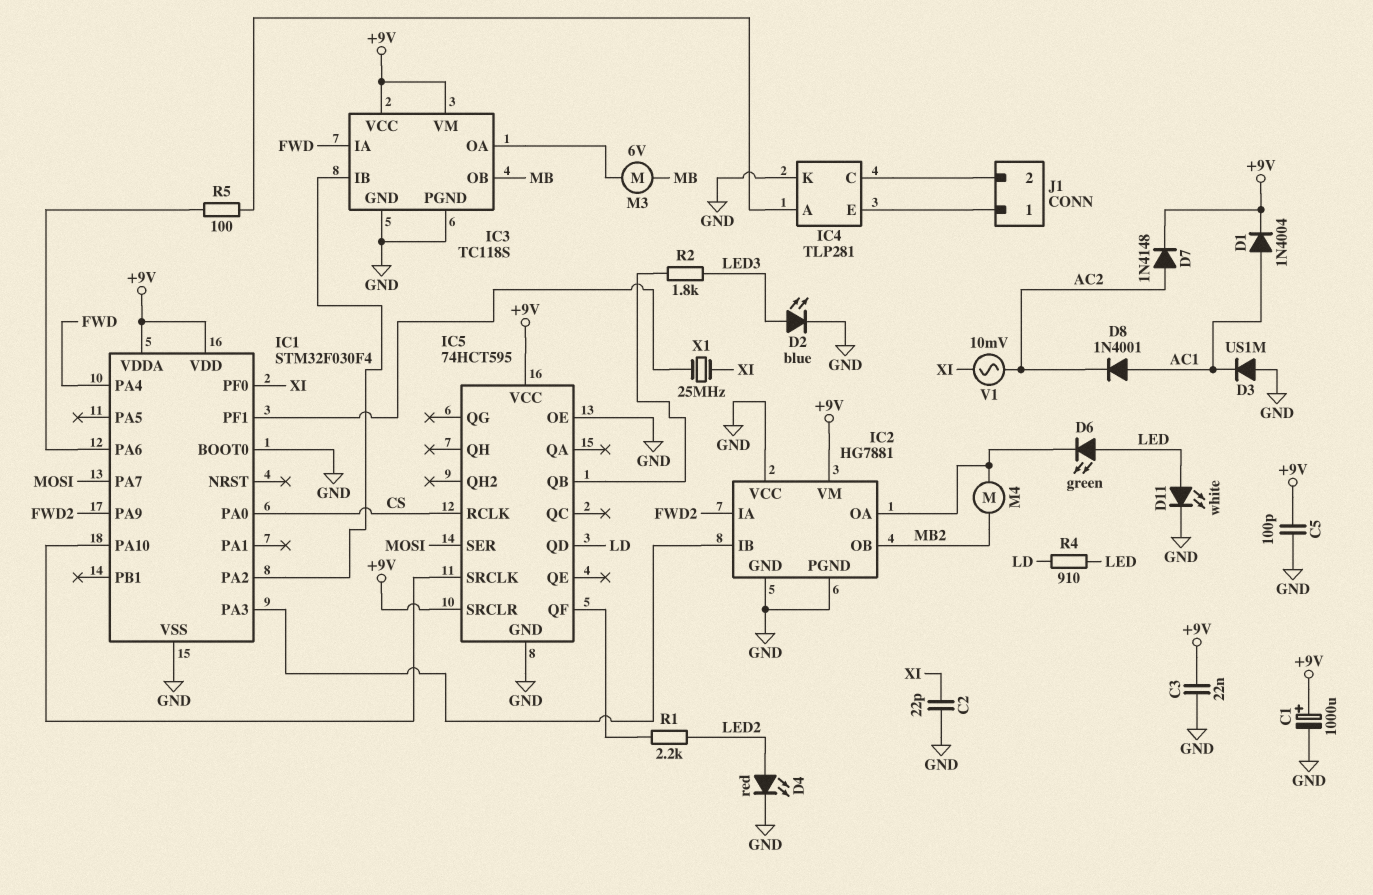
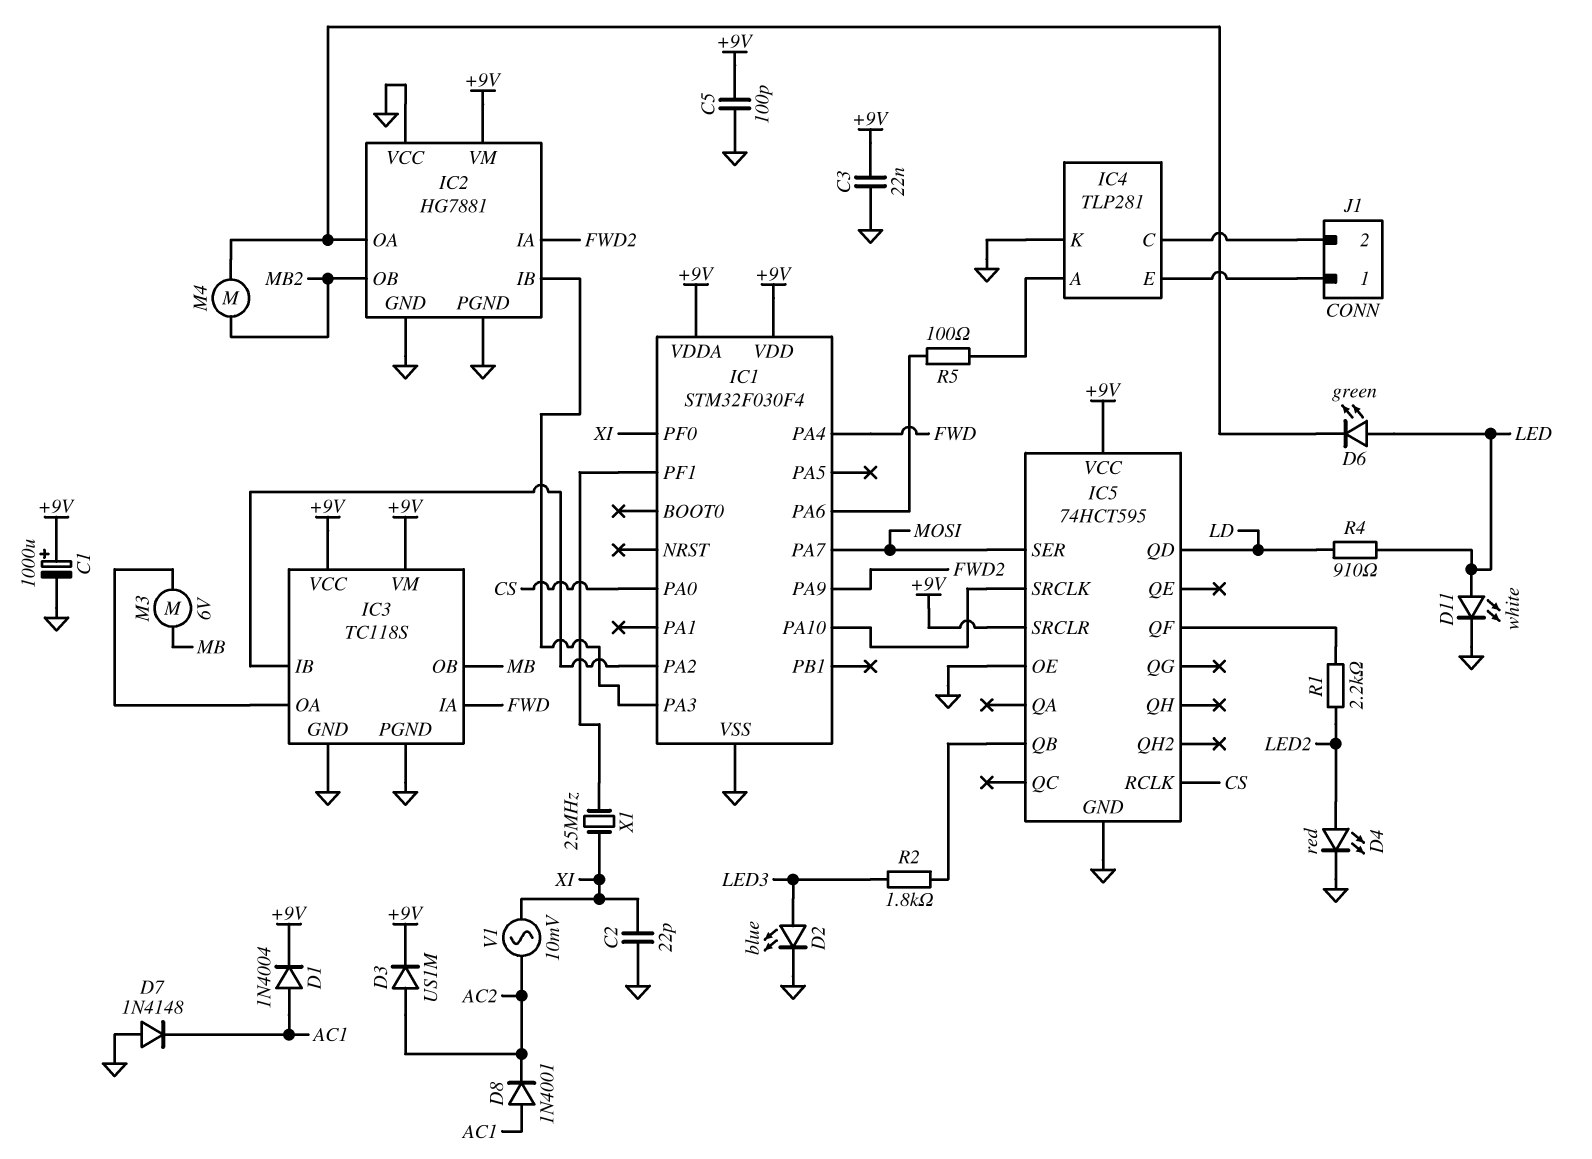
D3: diode US1M (A GND, K AC1) -> diode US1M (A AC2, K +9V)
D7: diode 1N4148 (A AC2, K +9V) -> diode 1N4148 (A GND, K AC1)
IC1 pin BOOT0: GND -> none

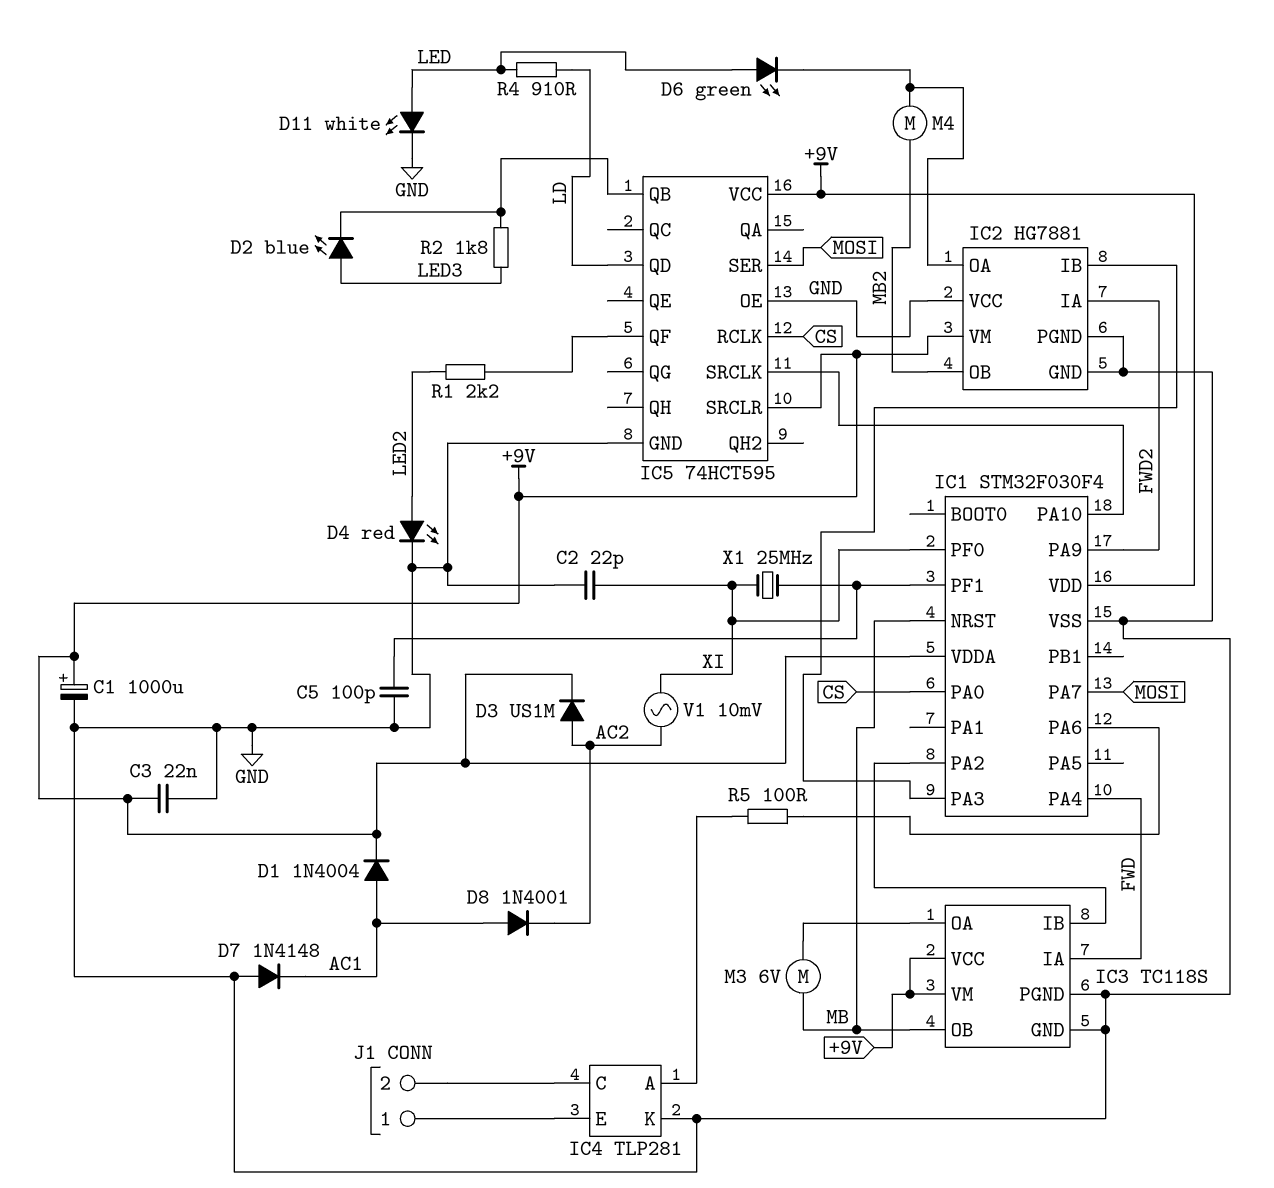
C5: 100pF (+9V, GND) -> 100pF (GND, IC1/PF1)
D2: LED blue (A LED3, K GND) -> LED blue (A LED3, K IC5/QB)
IC1 pin NRST: none -> MB

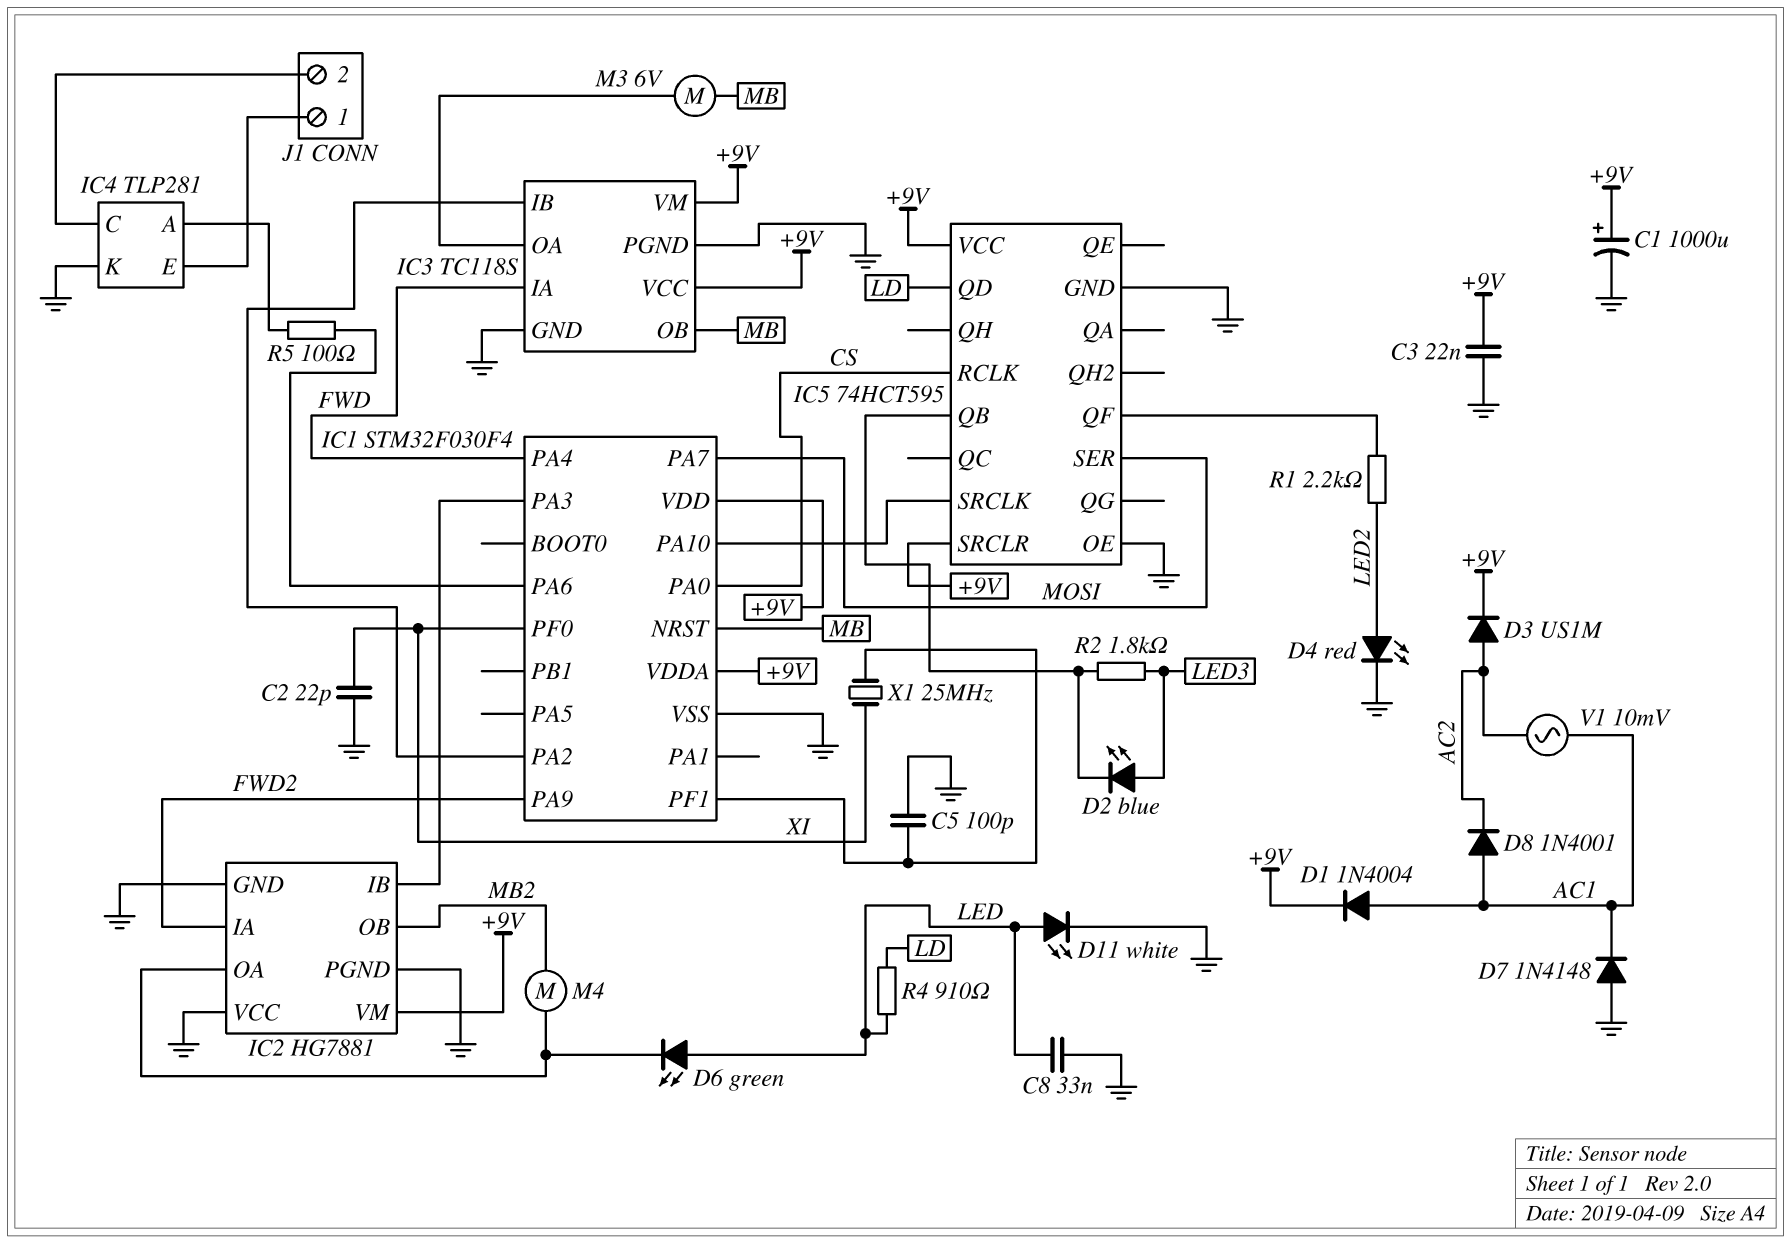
C8: none -> 33nF (GND, LED)
V1: AC 10mV (AC2, XI) -> AC 10mV (AC1, AC2)

